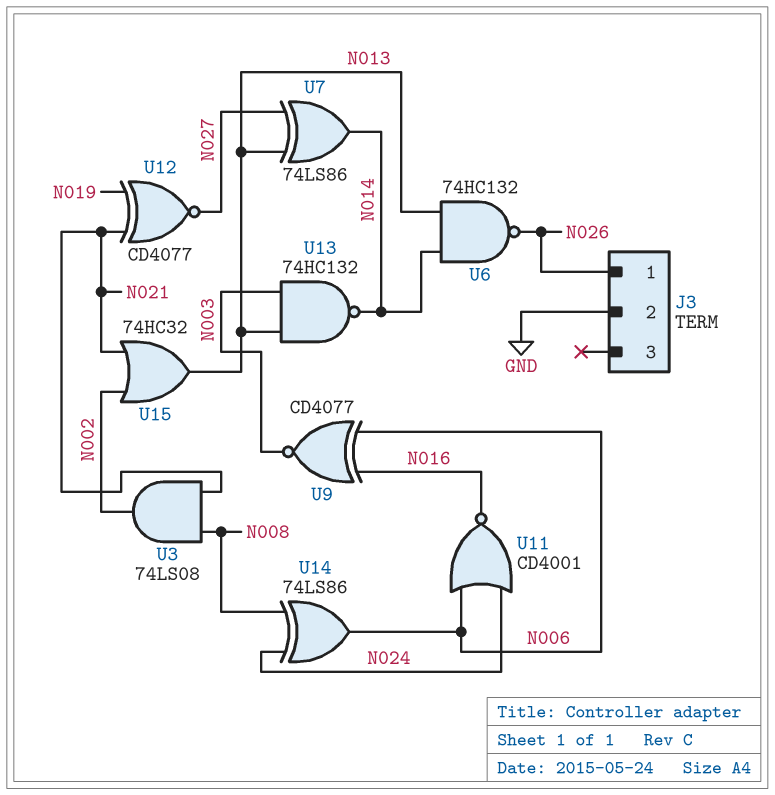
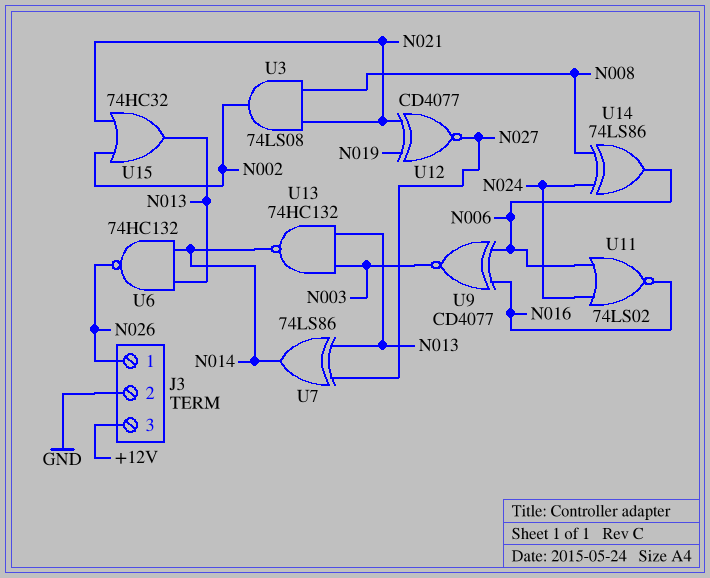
J3 pin 3: none -> +12V
U11: NOR CD4001 (in N006, in N024, out N016) -> NOR 74LS02 (in N006, in N024, out N016)

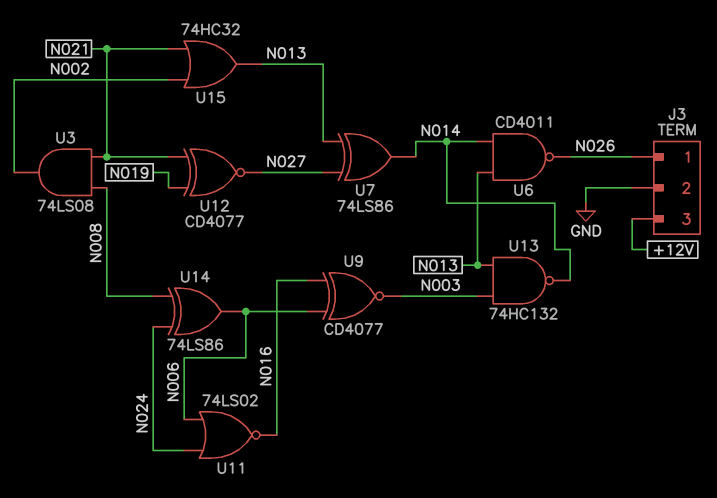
U6: NAND 74HC132 (in N013, in N014, out N026) -> NAND CD4011 (in N013, in N014, out N026)

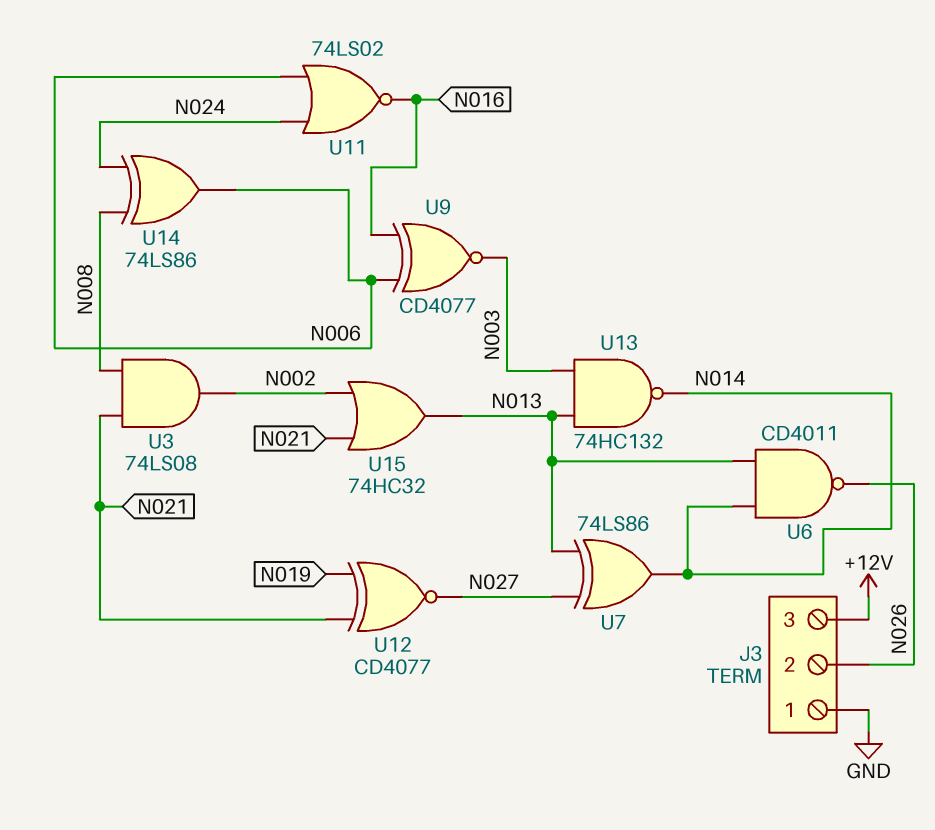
J3 pin 1: N026 -> GND
J3 pin 2: GND -> N026

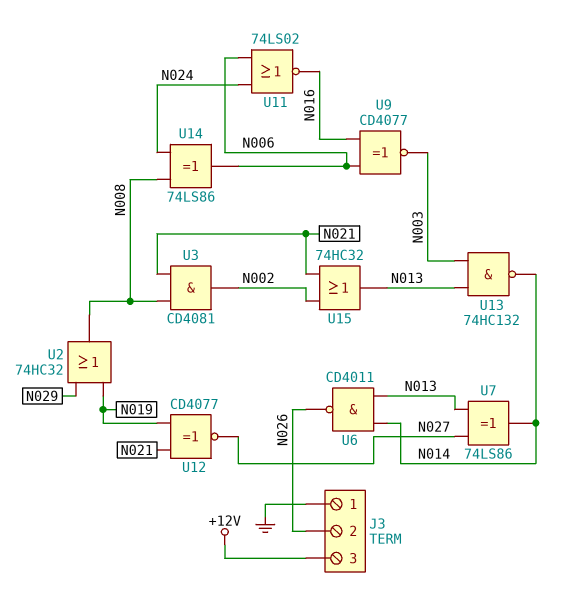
U2: none -> OR 74HC32 (in N019, in N029, out N008)
U3: AND 74LS08 (in N008, in N021, out N002) -> AND CD4081 (in N008, in N021, out N002)

